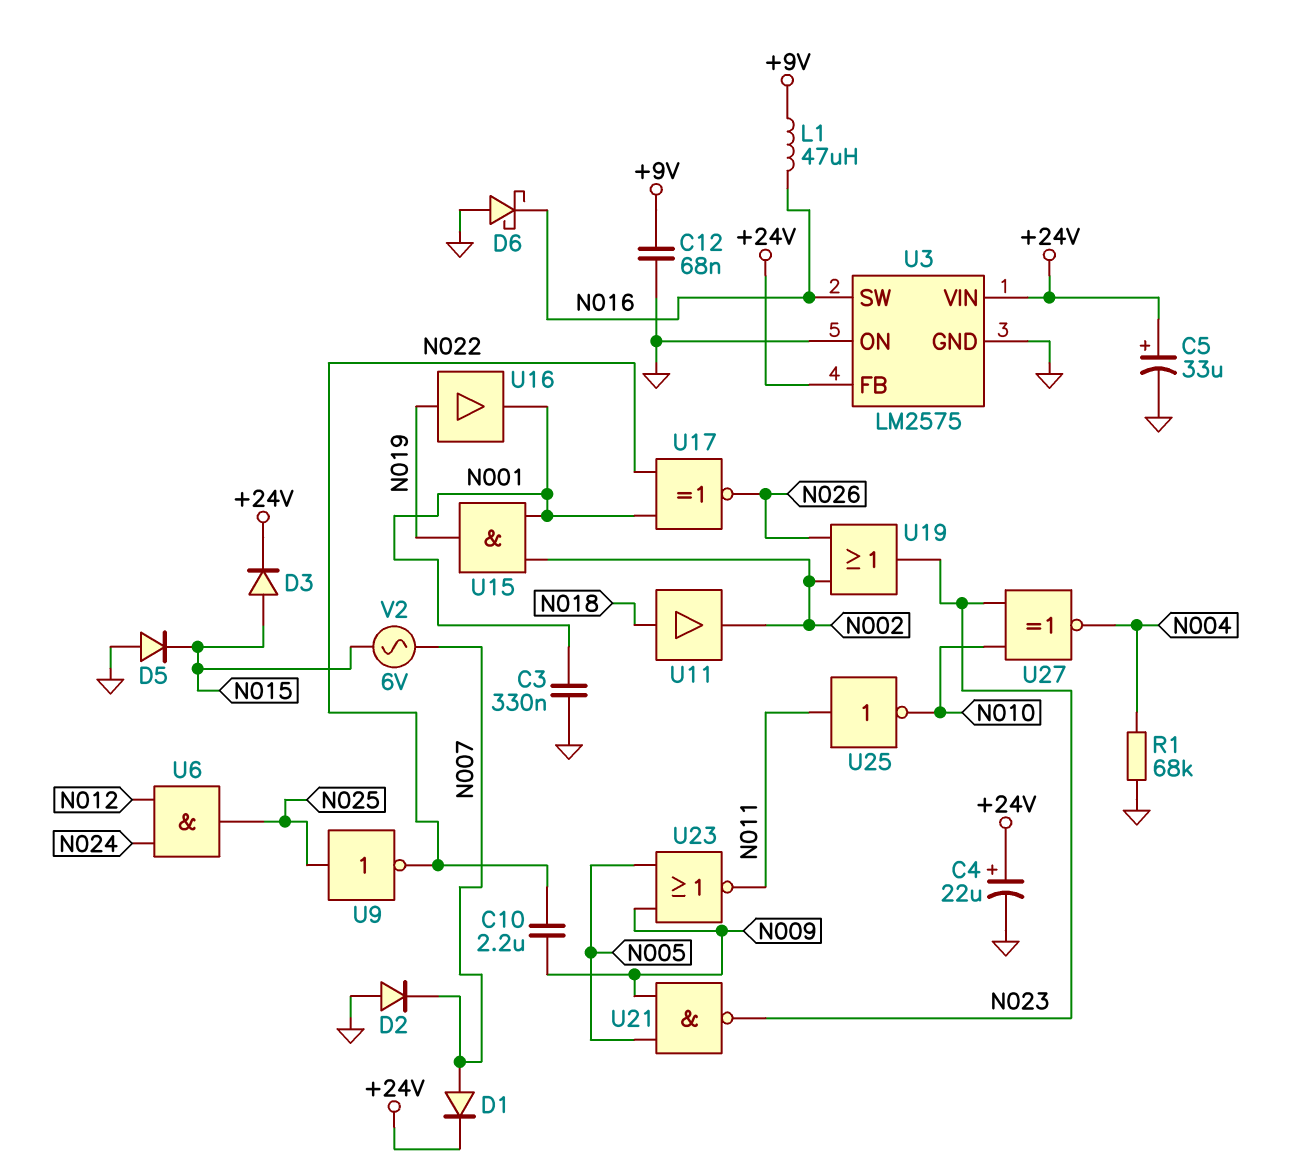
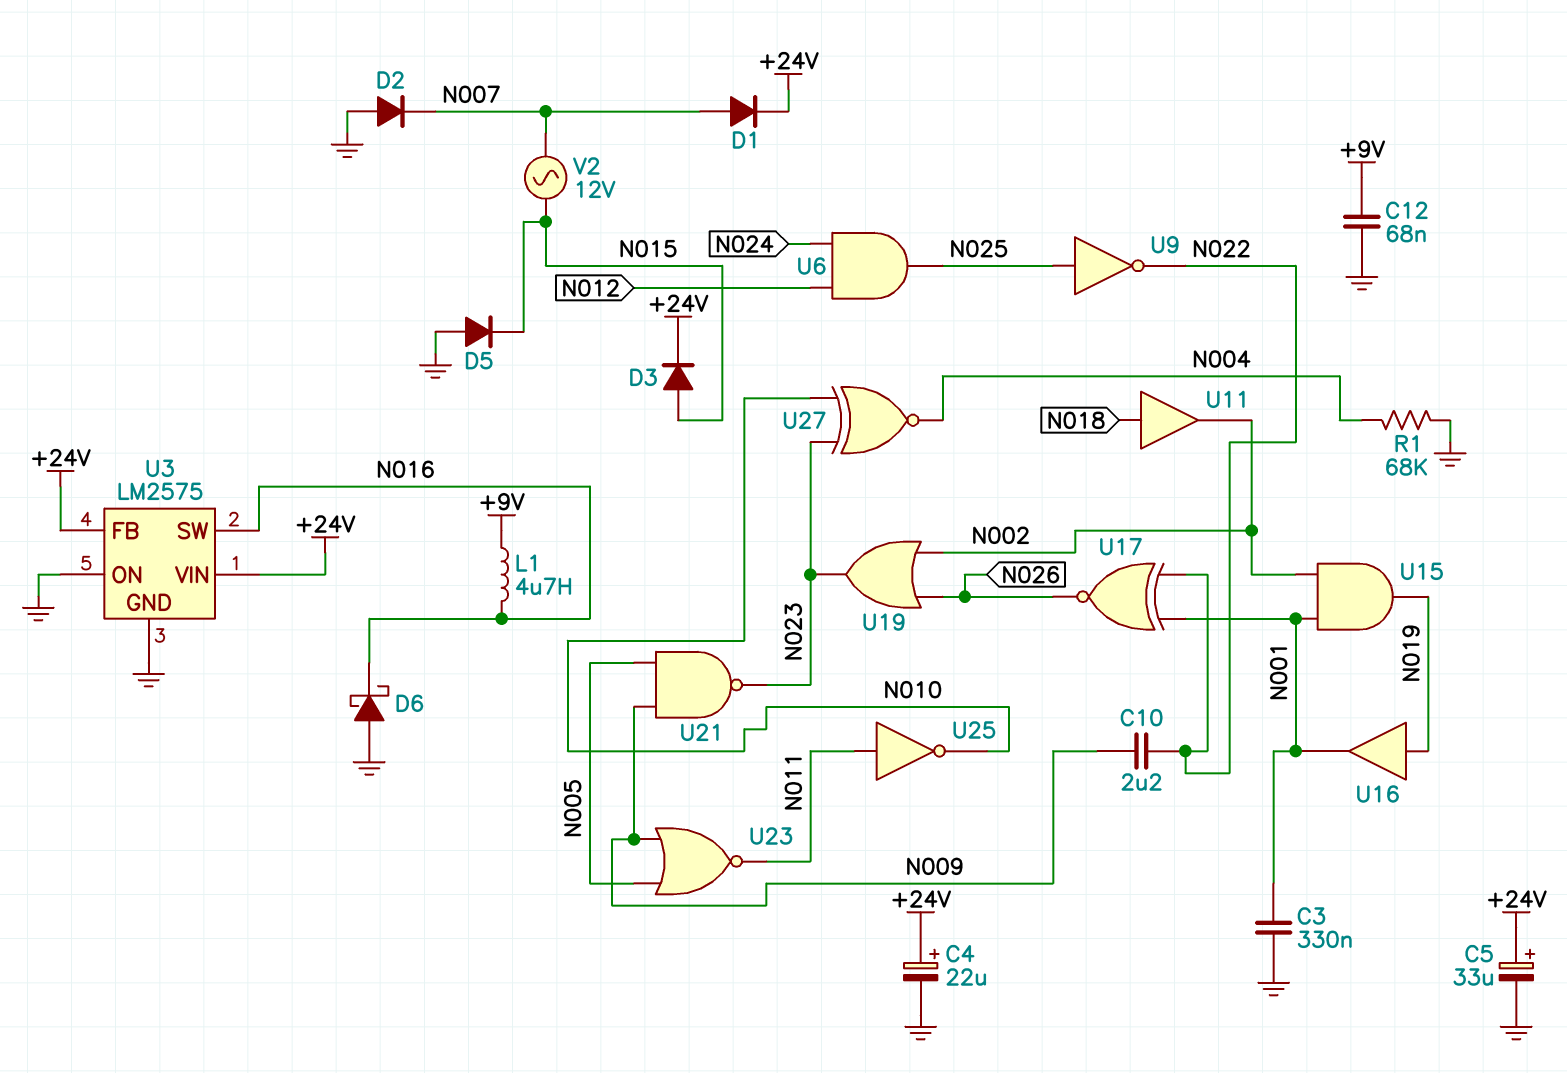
L1: 47uH (+9V, N016) -> 4.7uH (+9V, N016)
V2: AC 6V (N007, N015) -> AC 12V (N007, N015)

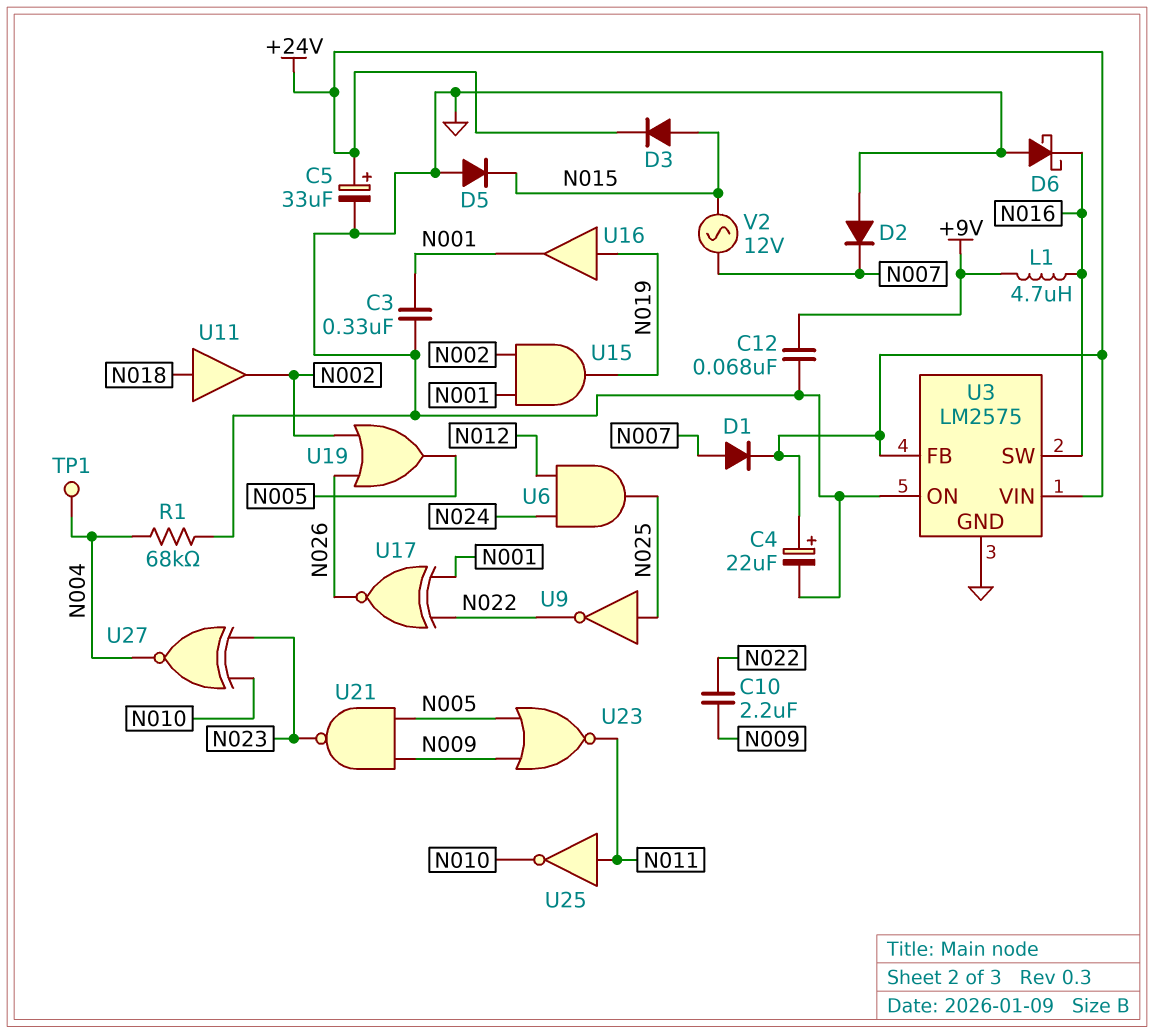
TP1: none -> test point (N004)
U19: OR (in N002, in N026, out N023) -> OR (in N002, in N026, out N005)

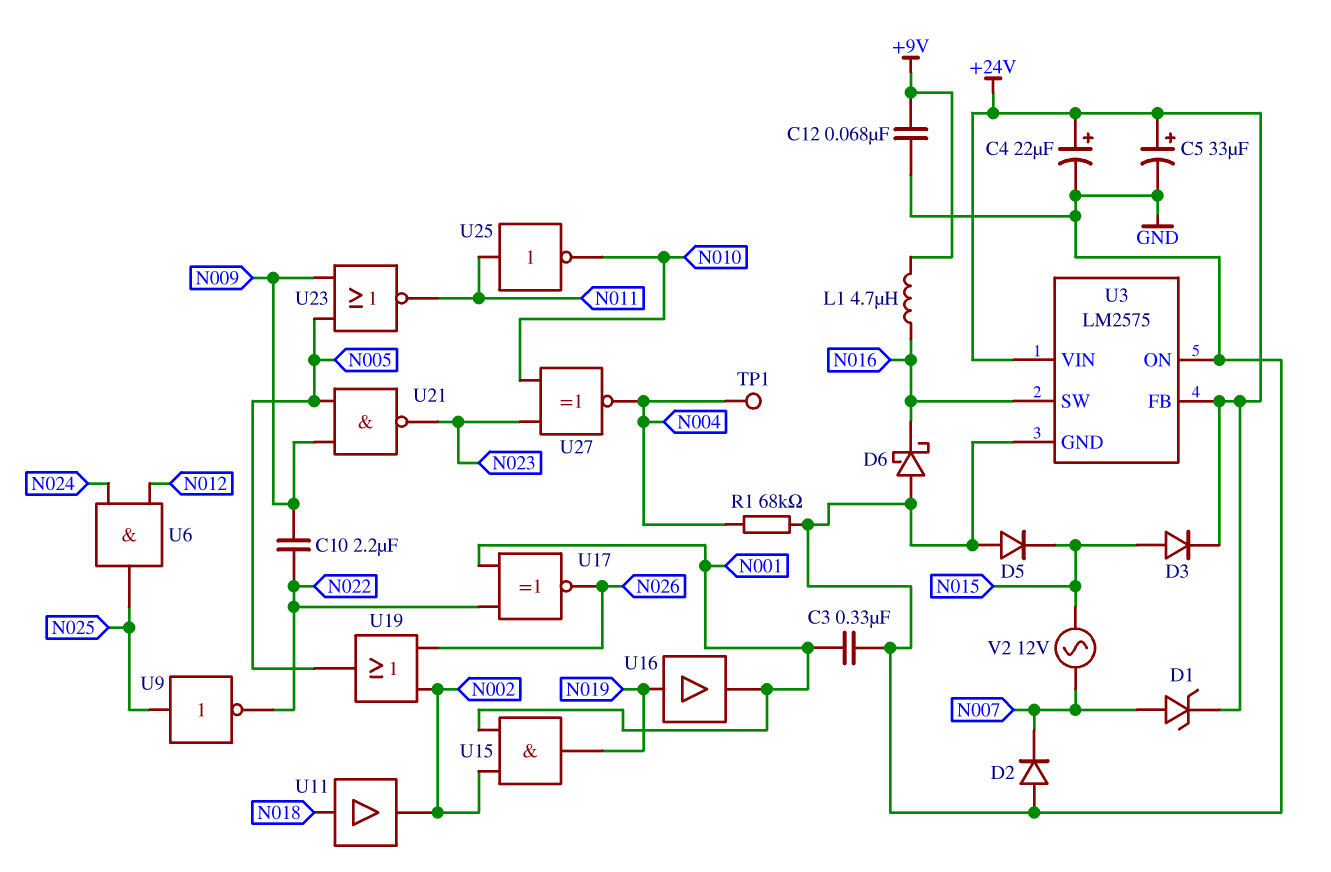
D1: diode (A N007, K +24V) -> zener (A N007, K +24V)

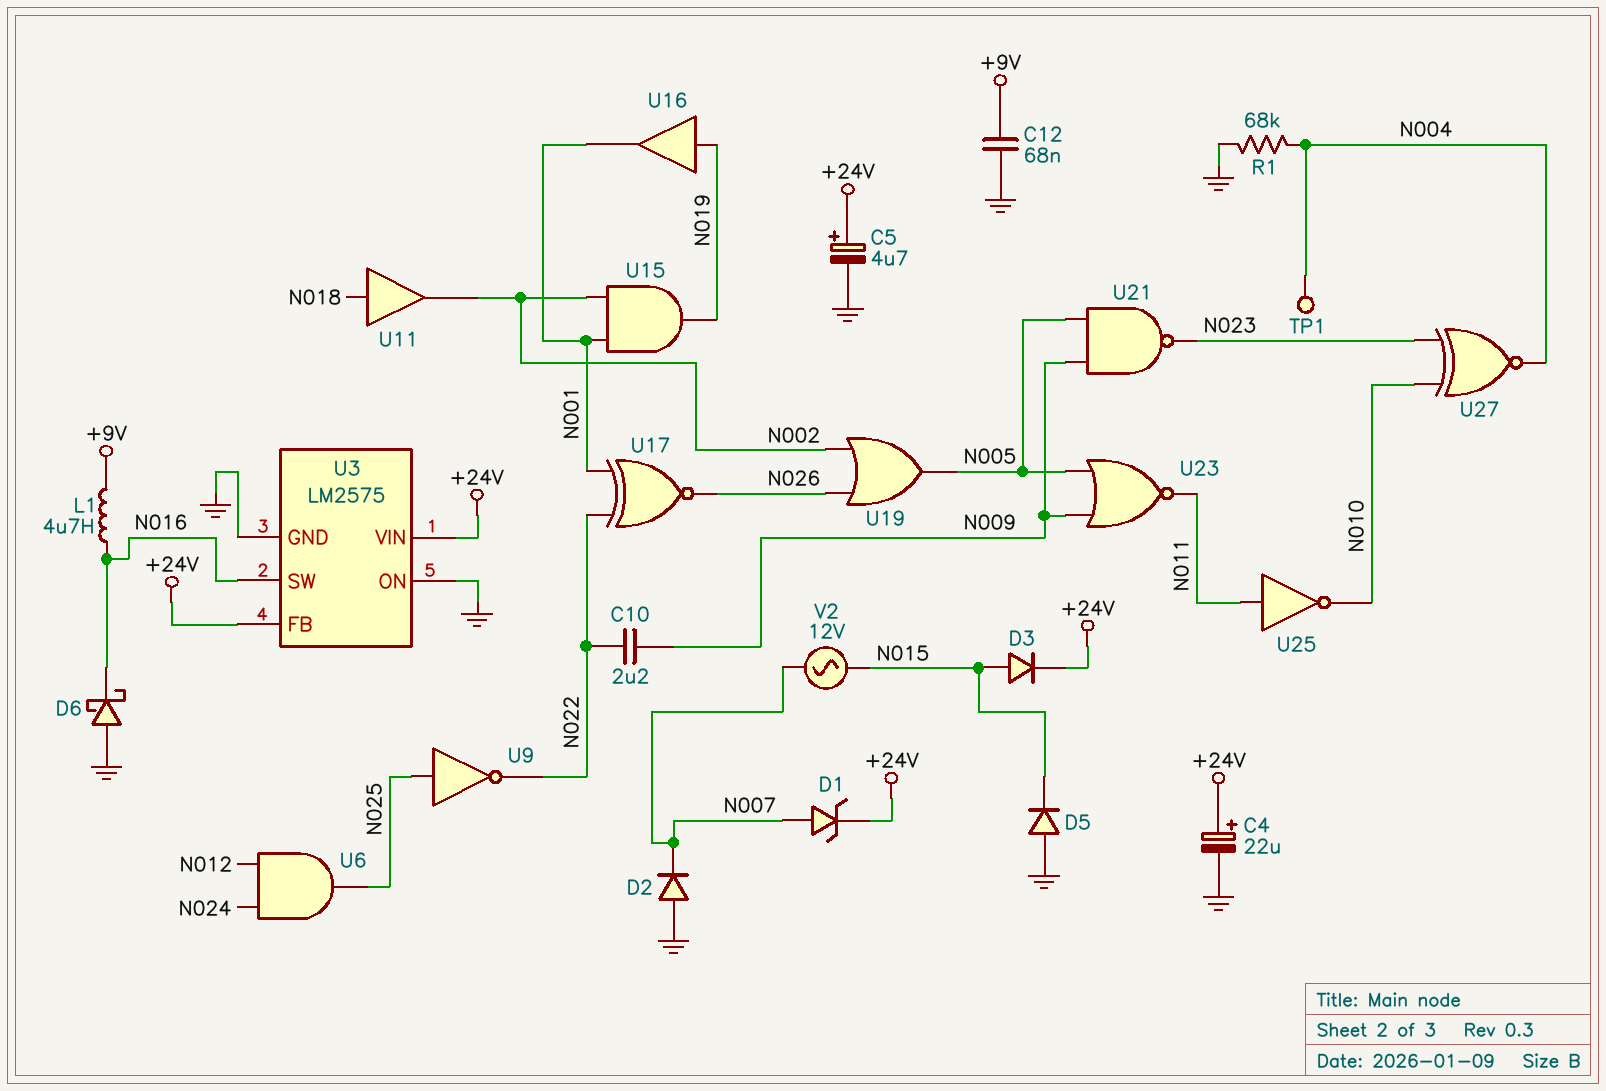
C3: 330nF (GND, N001) -> none
C5: 33uF (plus +24V, minus GND) -> 4.7uF (plus +24V, minus GND)

